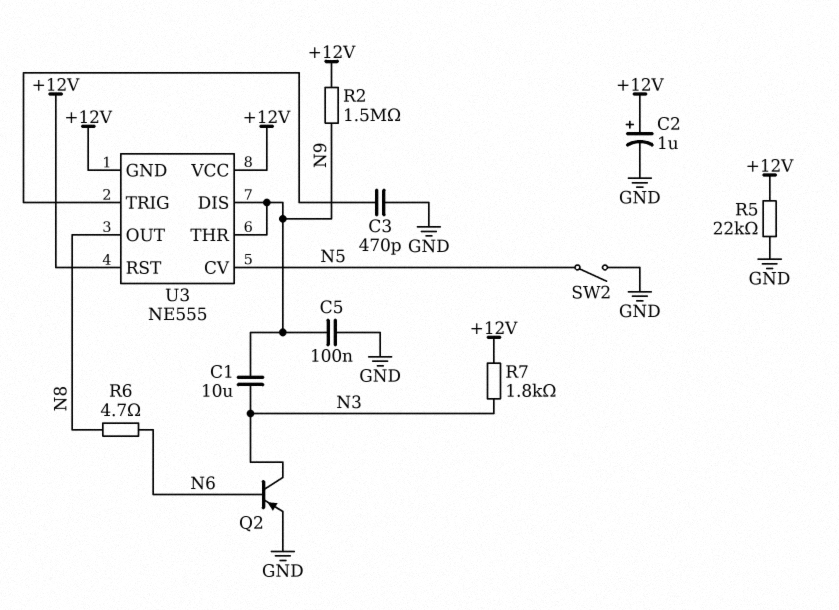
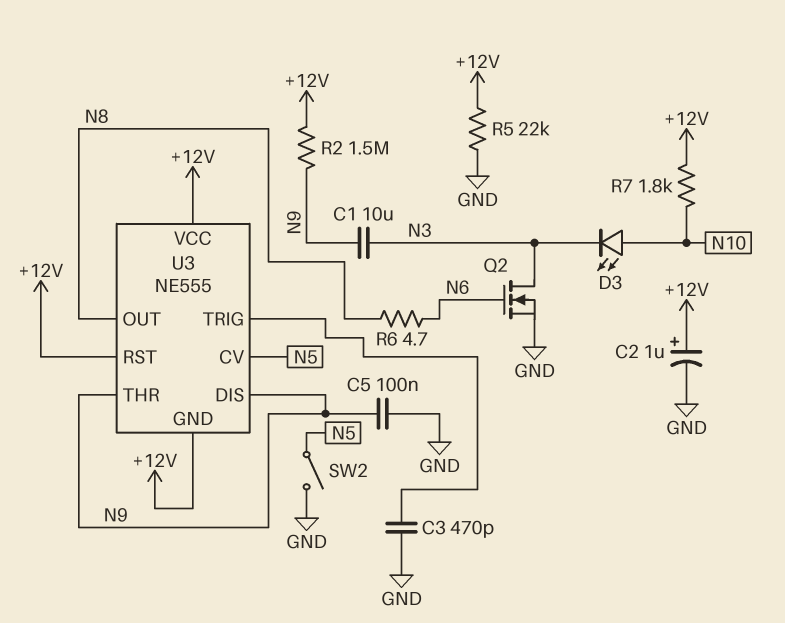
D3: none -> LED (A N10, K N3)
Q2: PNP (B N6, C N3, E GND) -> NMOS (G N6, D N3, S GND)
R7: 1.8k (+12V, N3) -> 1.8k (+12V, N10)

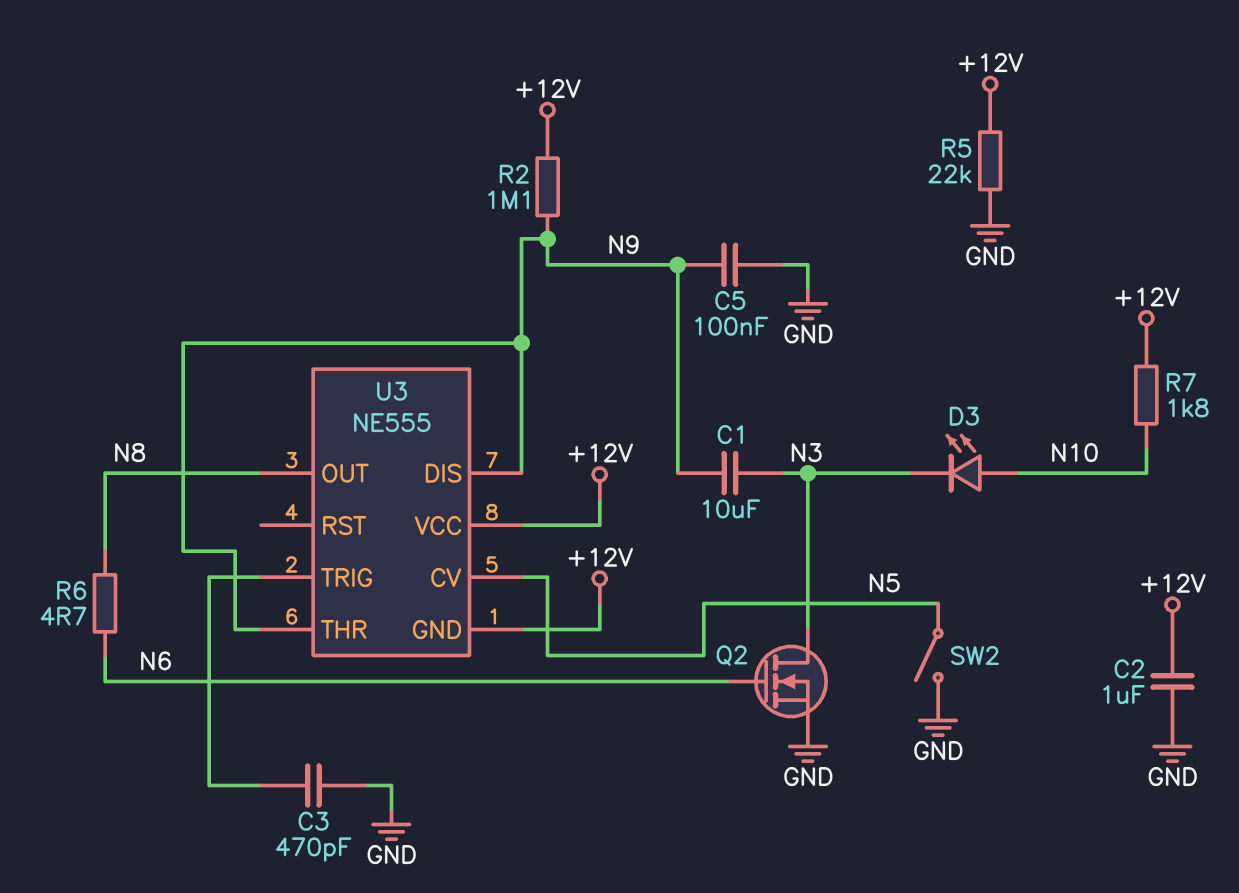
C2: 1uF (plus +12V, minus GND) -> 1uF (+12V, GND)
R2: 1.5M (+12V, N9) -> 1.1M (+12V, N9)
U3 pin RST: +12V -> none

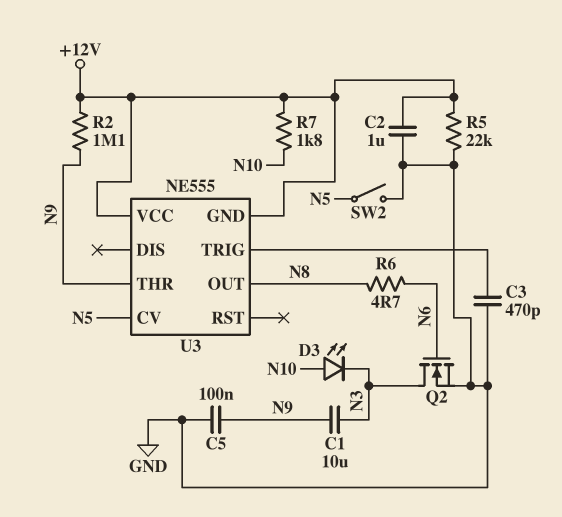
U3 pin DIS: N9 -> none

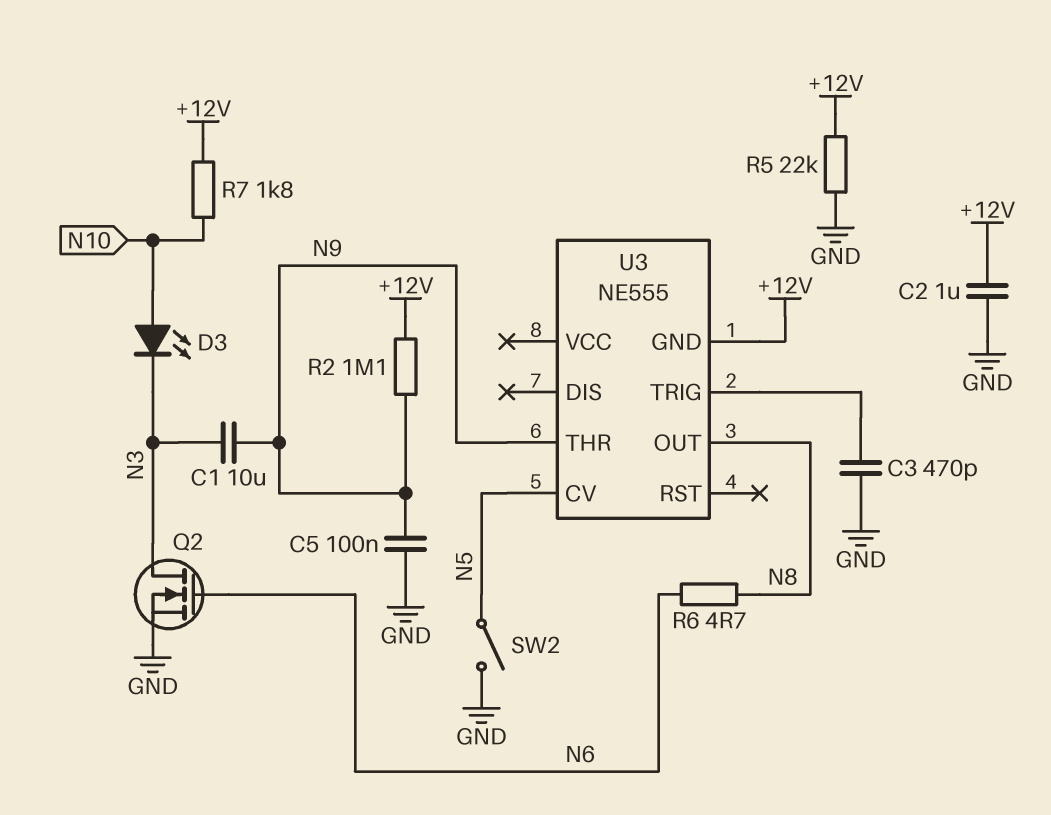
U3 pin VCC: +12V -> none

